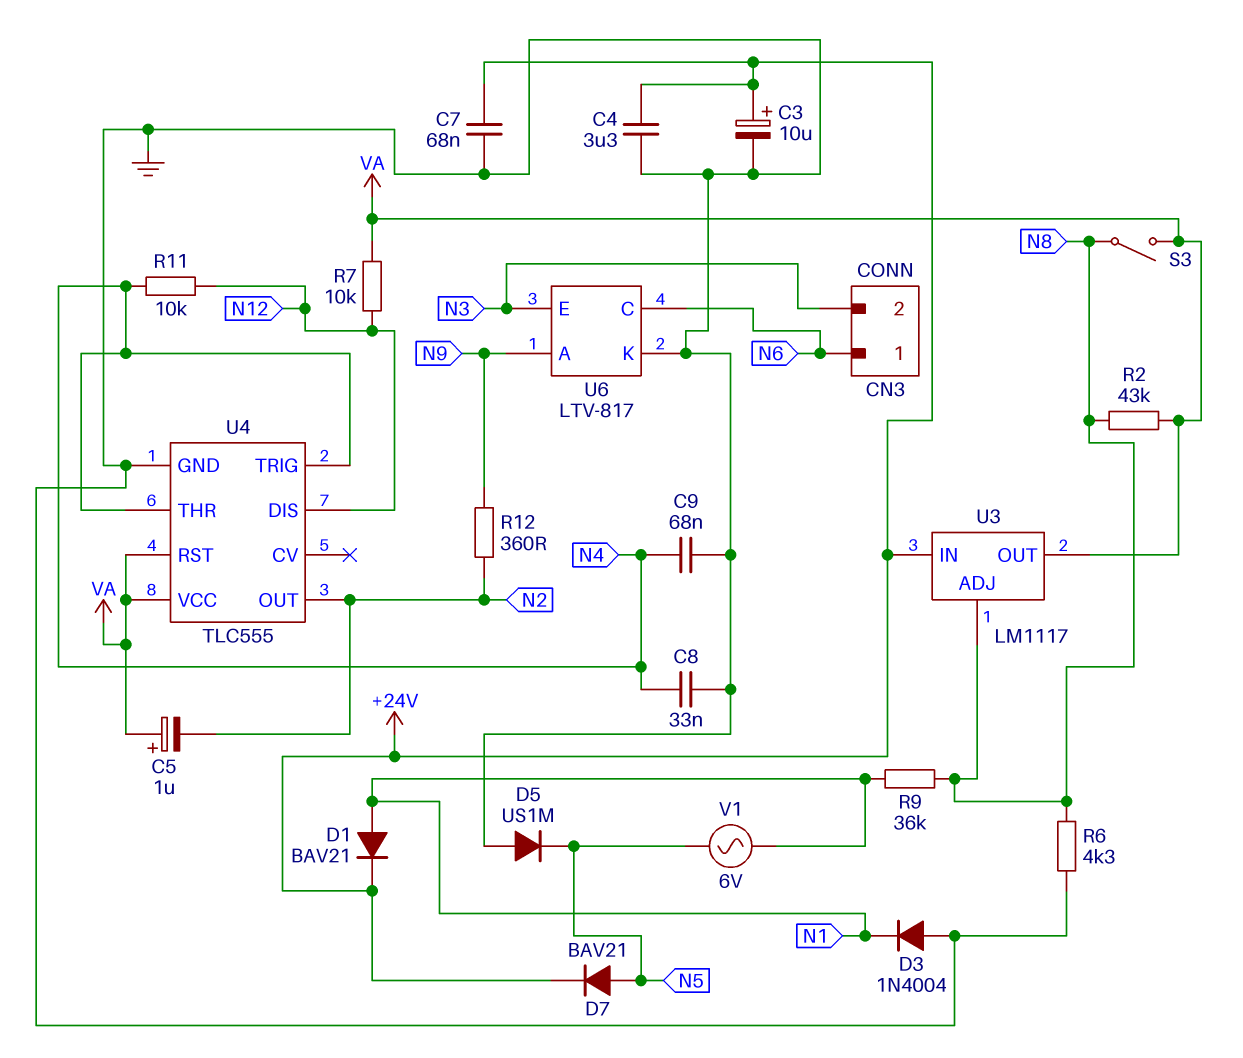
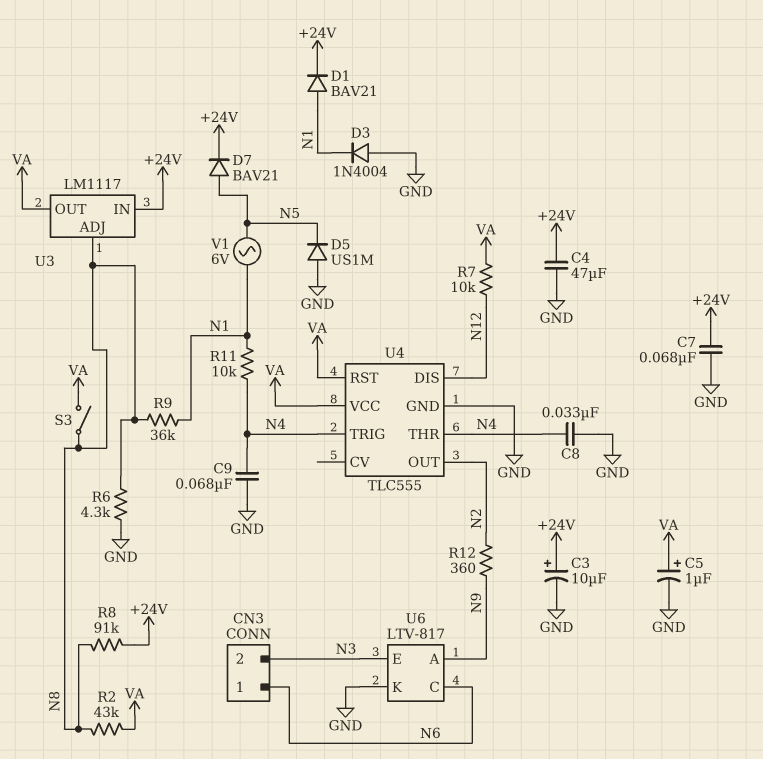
C4: 3.3uF (+24V, GND) -> 47uF (+24V, GND)
C5: 1uF (plus VA, minus N2) -> 1uF (plus VA, minus GND)
R8: none -> 91k (+24V, N8)
R11: 10k (N4, N12) -> 10k (N1, N4)

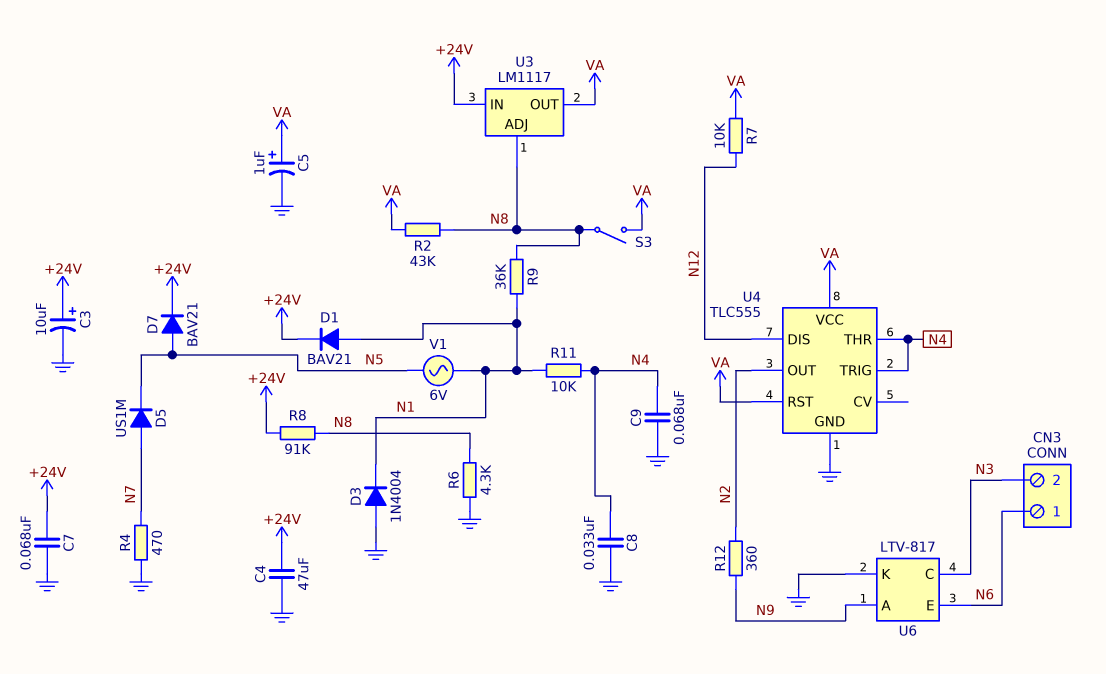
D5: diode US1M (A GND, K N5) -> diode US1M (A N7, K N5)
R4: none -> 470 (GND, N7)
U6 pin C: N6 -> N3
U6 pin E: N3 -> N6

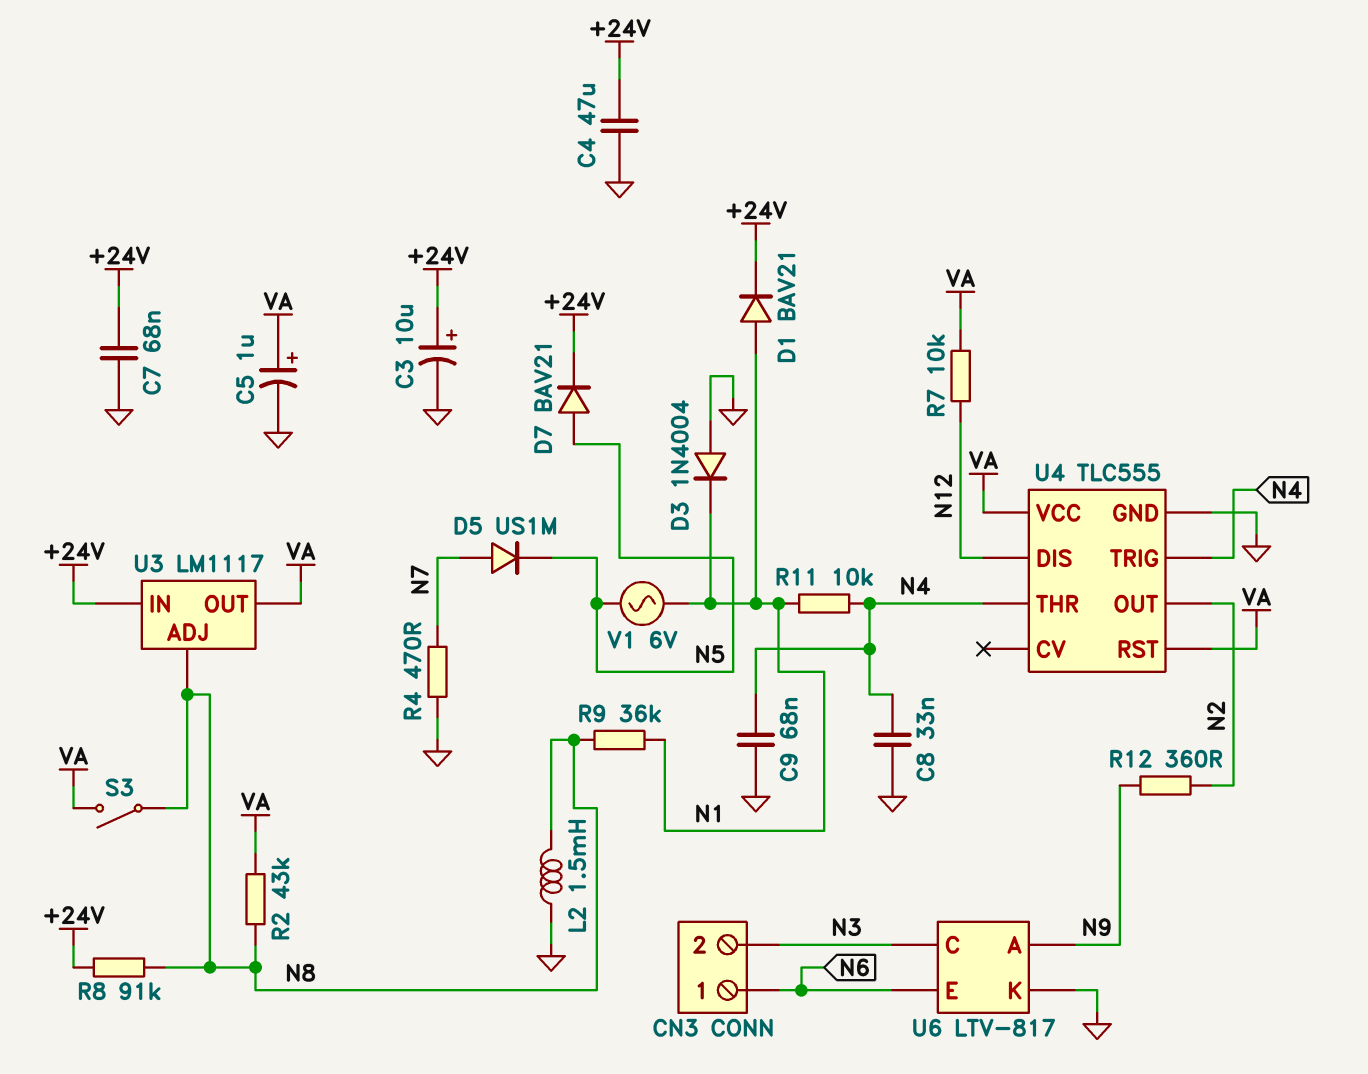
L2: none -> 1.5mH (GND, N8)
R6: 4.3k (GND, N8) -> none

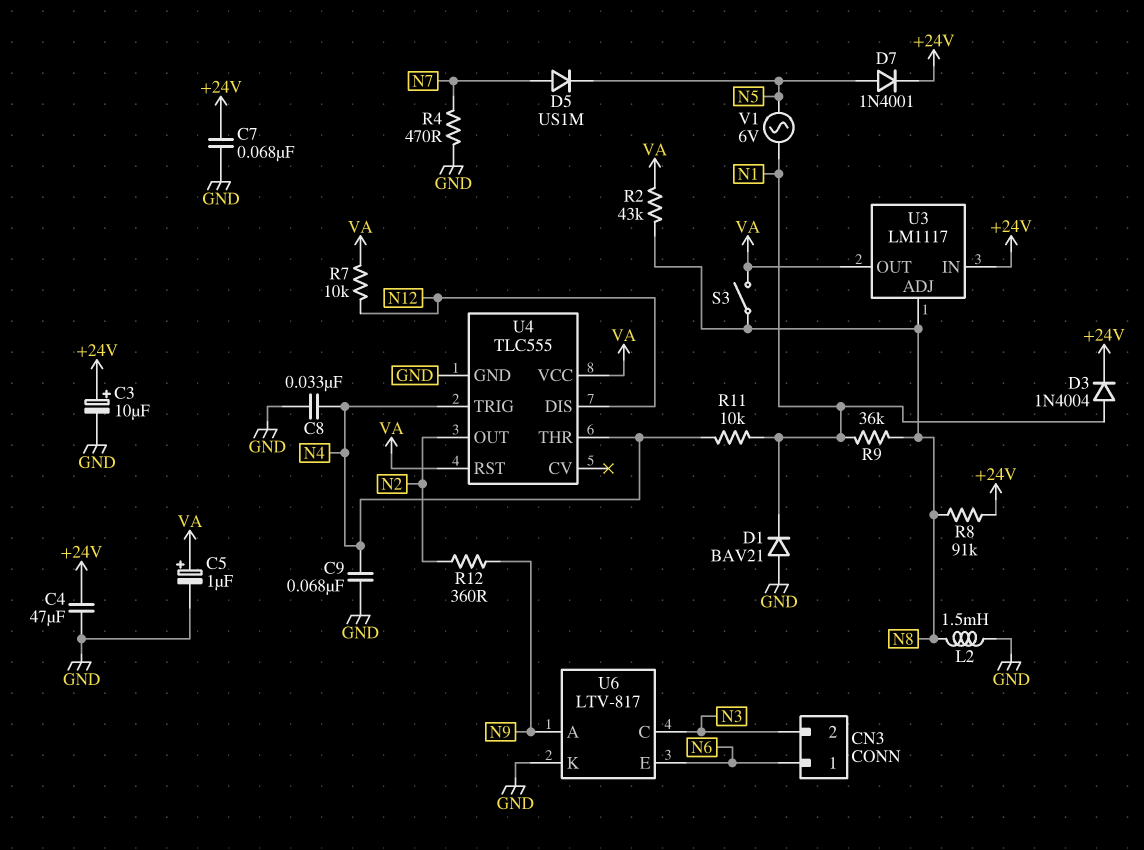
D1: diode BAV21 (A N1, K +24V) -> diode BAV21 (A GND, K N1)
D3: diode 1N4004 (A GND, K N1) -> diode 1N4004 (A N1, K +24V)
D7: diode BAV21 (A N5, K +24V) -> diode 1N4001 (A N5, K +24V)

